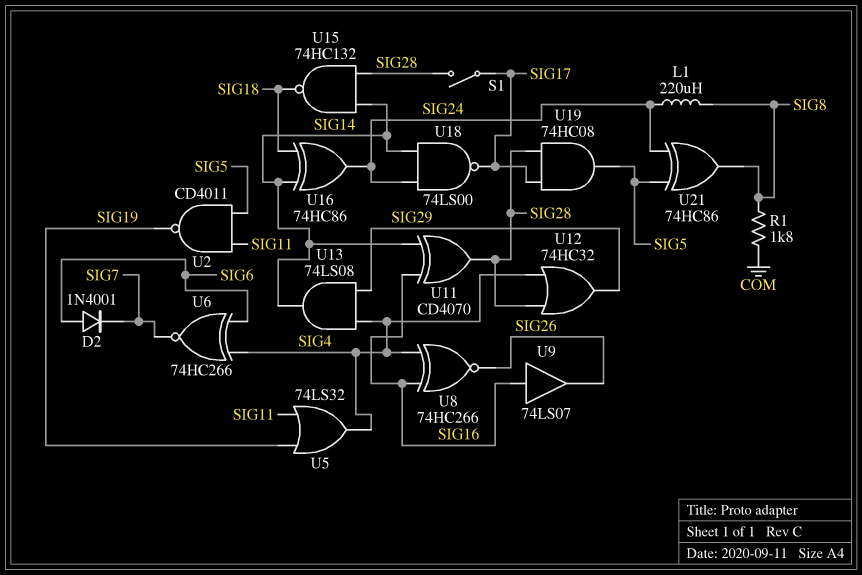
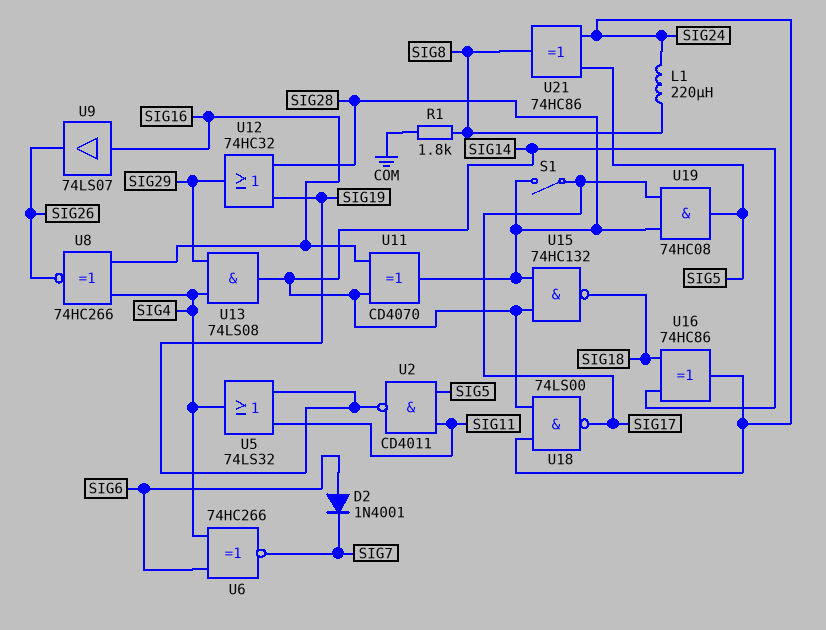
U12: OR 74HC32 (in SIG4, in SIG28, out SIG29) -> OR 74HC32 (in SIG19, in SIG28, out SIG29)

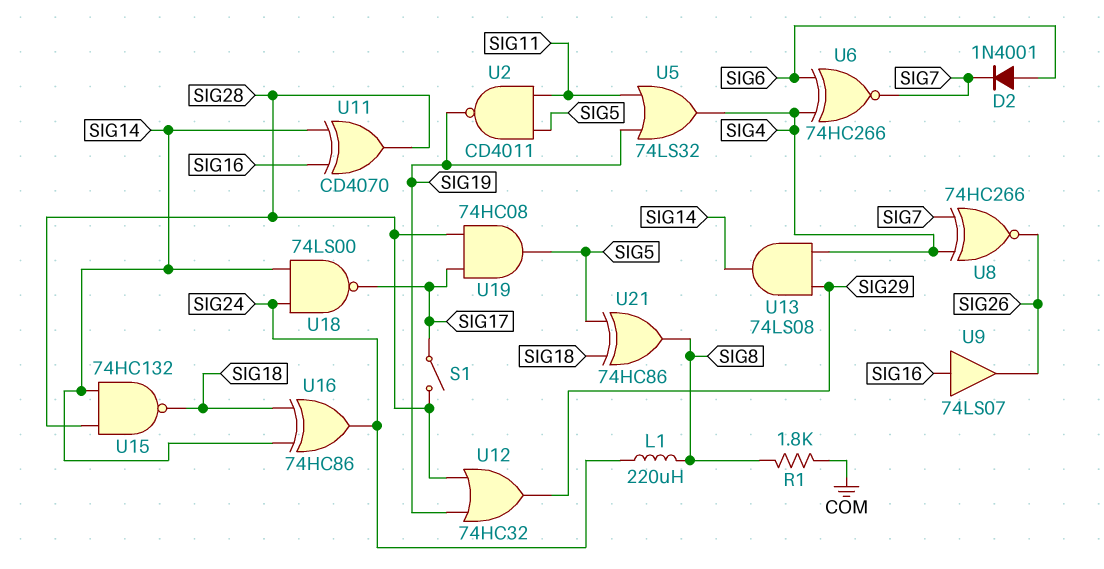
U8: XNOR 74HC266 (in SIG4, in SIG16, out SIG26) -> XNOR 74HC266 (in SIG4, in SIG7, out SIG26)
U21: XOR 74HC86 (in SIG5, in SIG24, out SIG8) -> XOR 74HC86 (in SIG5, in SIG18, out SIG8)

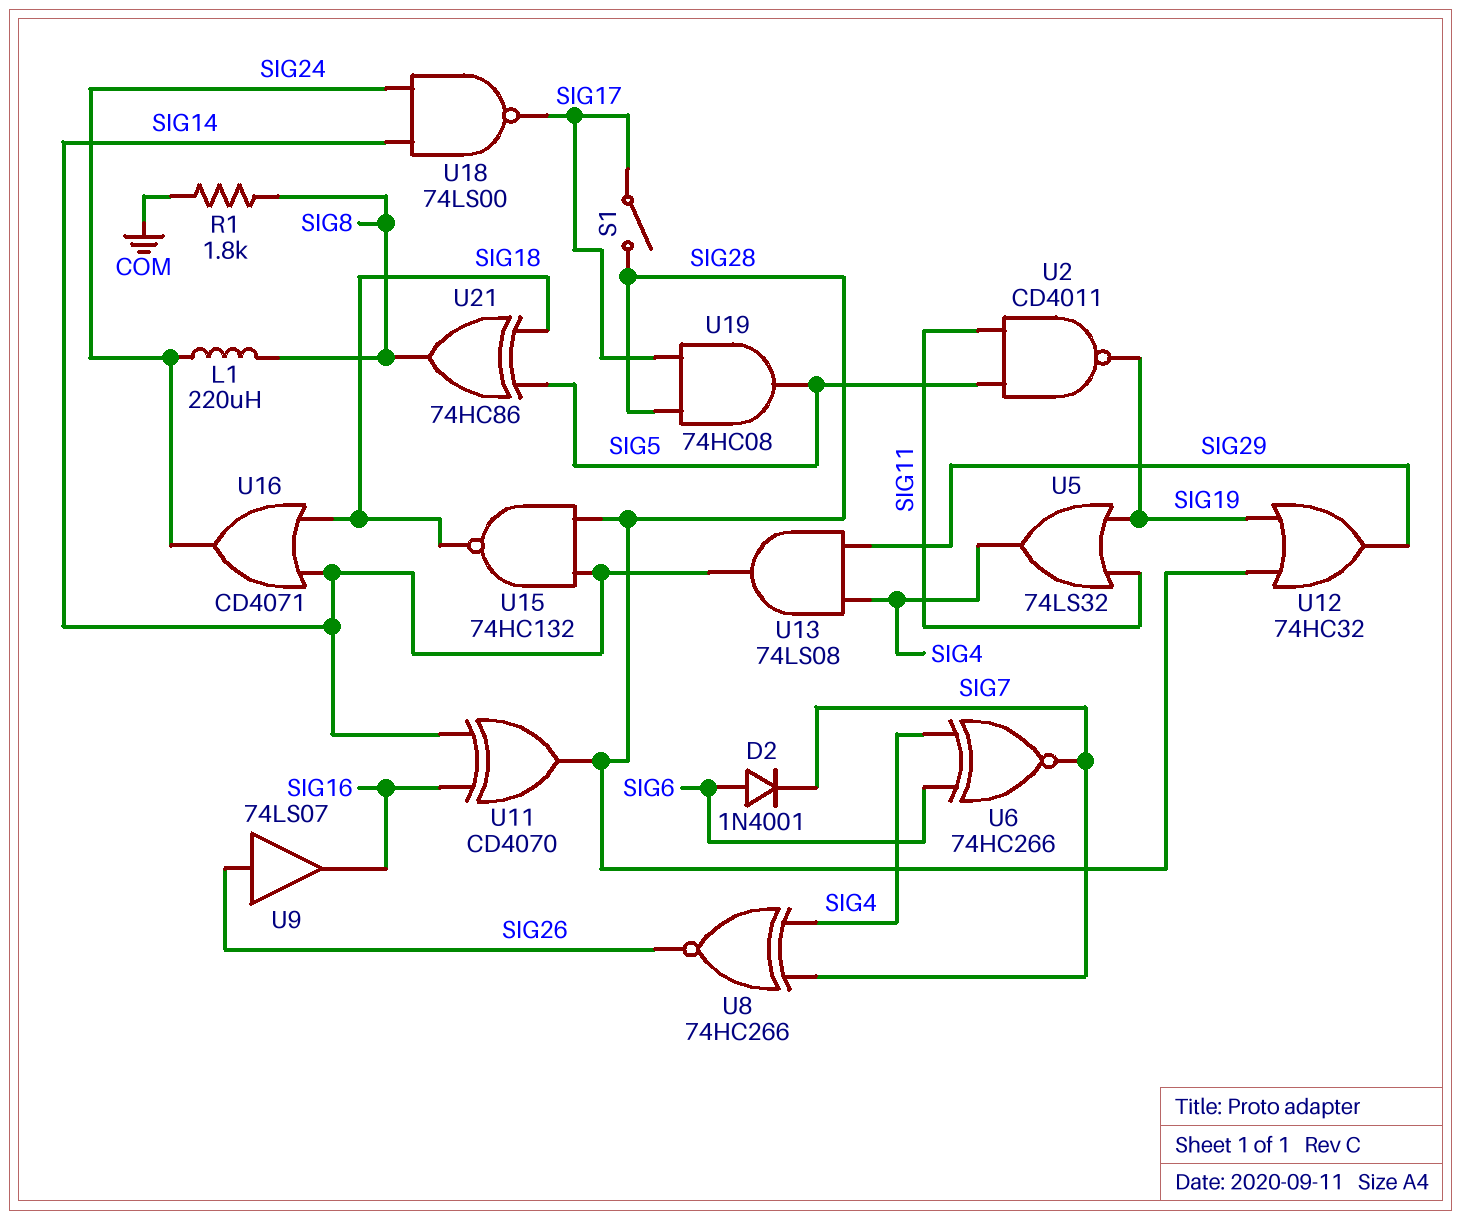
U9: buffer 74LS07 (in SIG16, out SIG26) -> buffer 74LS07 (in SIG26, out SIG16)
U16: XOR 74HC86 (in SIG14, in SIG18, out SIG24) -> OR CD4071 (in SIG14, in SIG18, out SIG24)

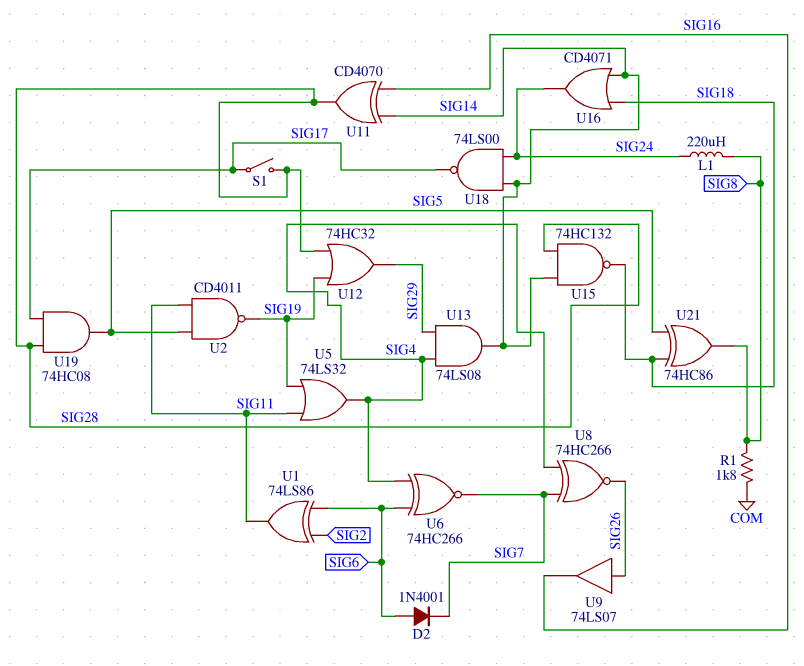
U1: none -> XOR 74LS86 (in SIG2, in SIG6, out SIG11)

